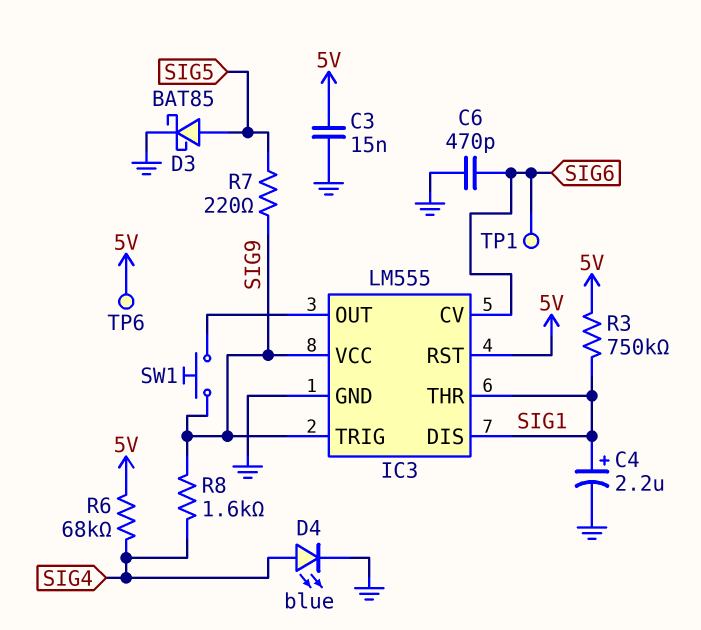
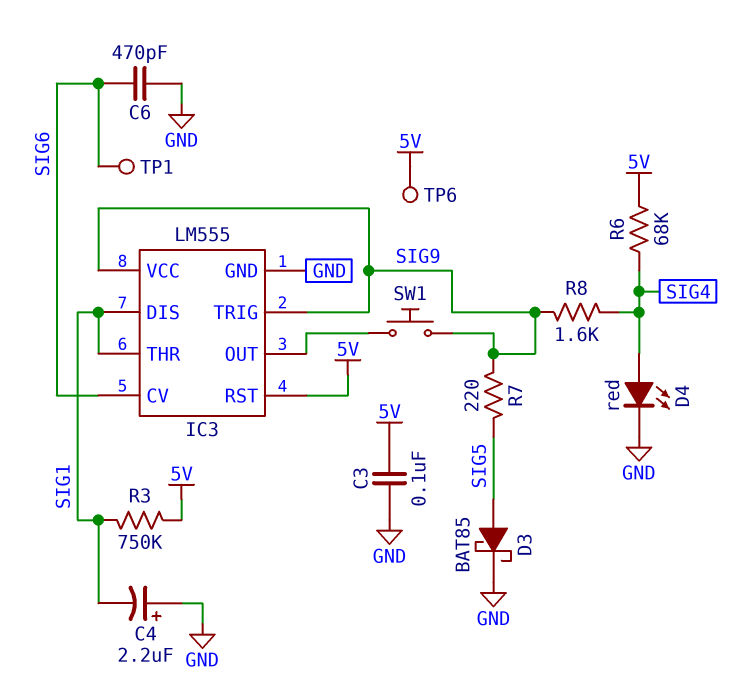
C3: 15nF (5V, GND) -> 100nF (5V, GND)
C4: 2.2uF (plus SIG1, minus GND) -> 2.2uF (plus GND, minus SIG1)
D4: LED blue (A SIG4, K GND) -> LED red (A SIG4, K GND)

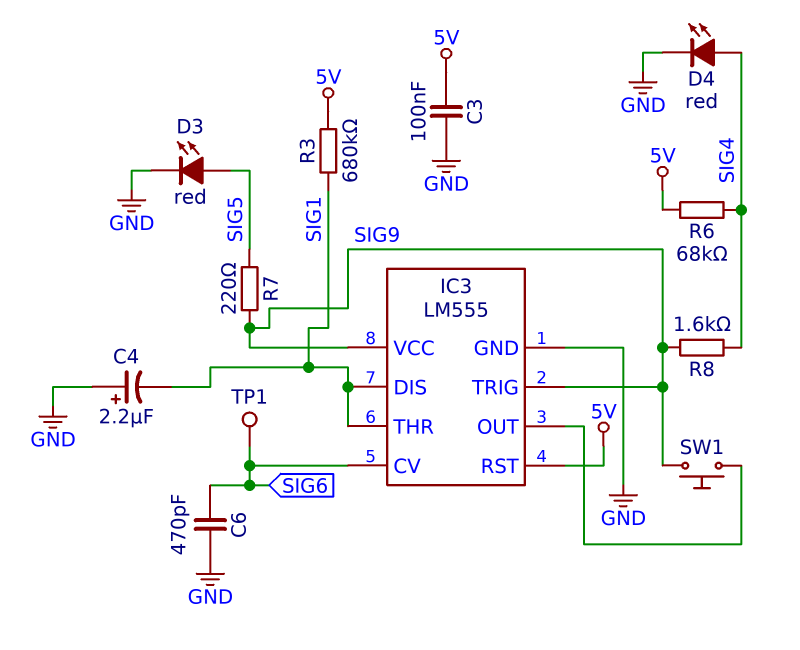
D3: schottky BAT85 (A SIG5, K GND) -> LED red (A SIG5, K GND)
R3: 750k (5V, SIG1) -> 680k (5V, SIG1)
TP6: test point (5V) -> none

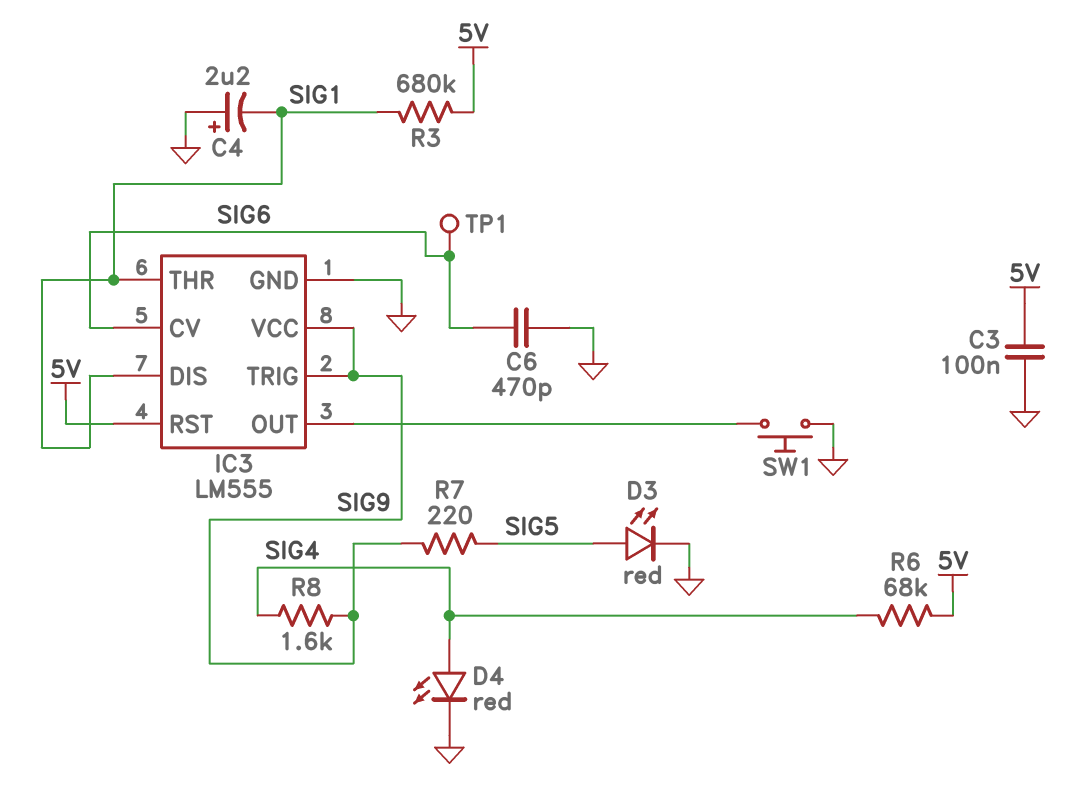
SW1: button (IC3/OUT, SIG9) -> button (GND, IC3/OUT)

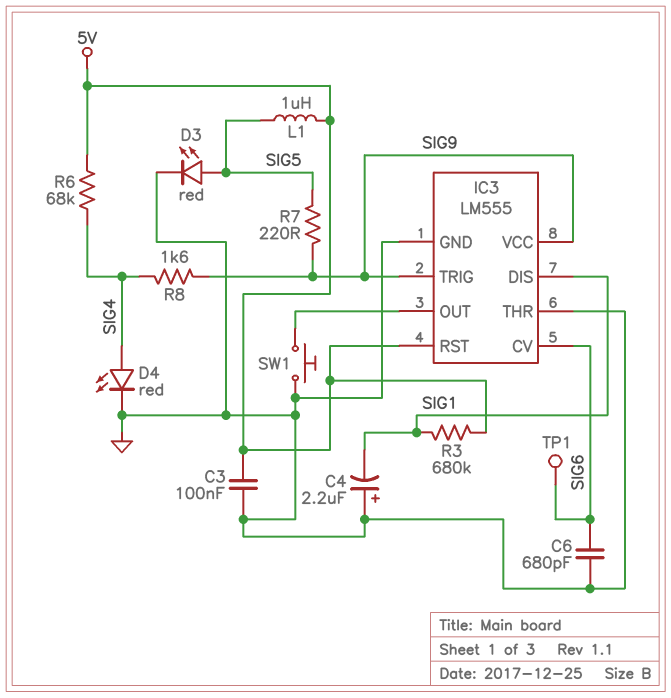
C6: 470pF (GND, SIG6) -> 680pF (GND, SIG6)
IC3 pin THR: SIG1 -> GND
L1: none -> 1uH (5V, SIG5)

